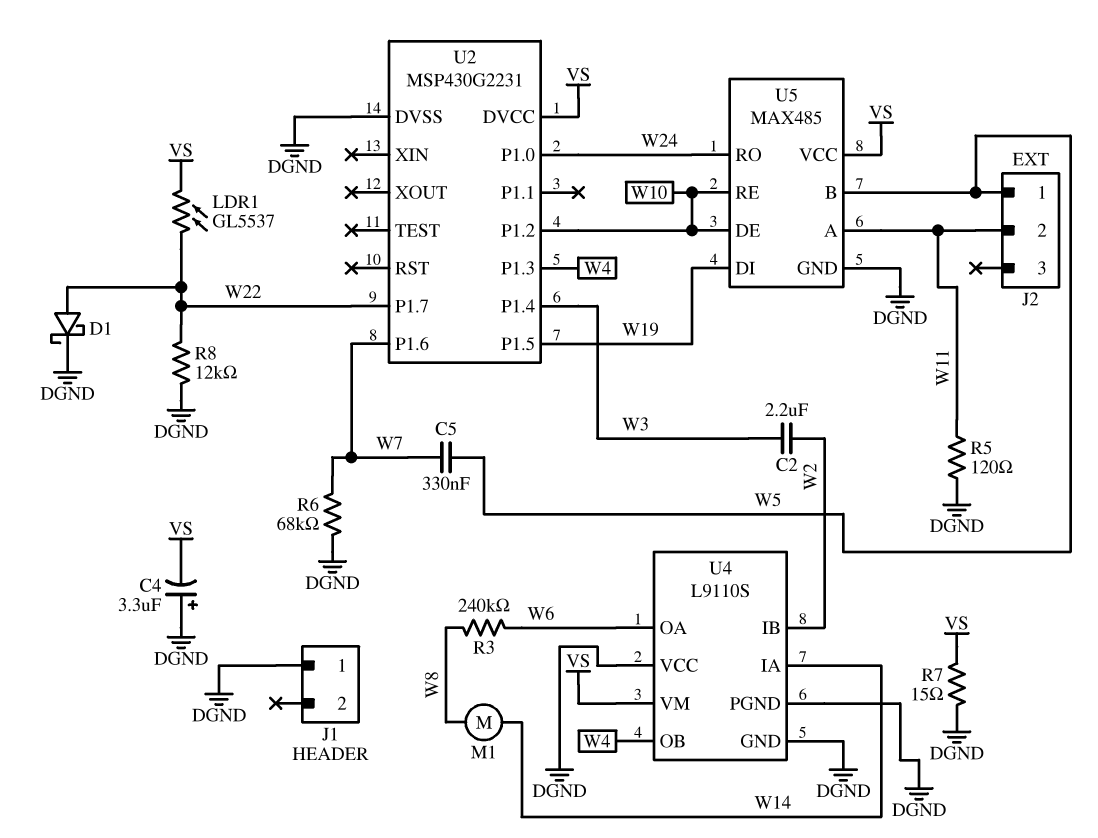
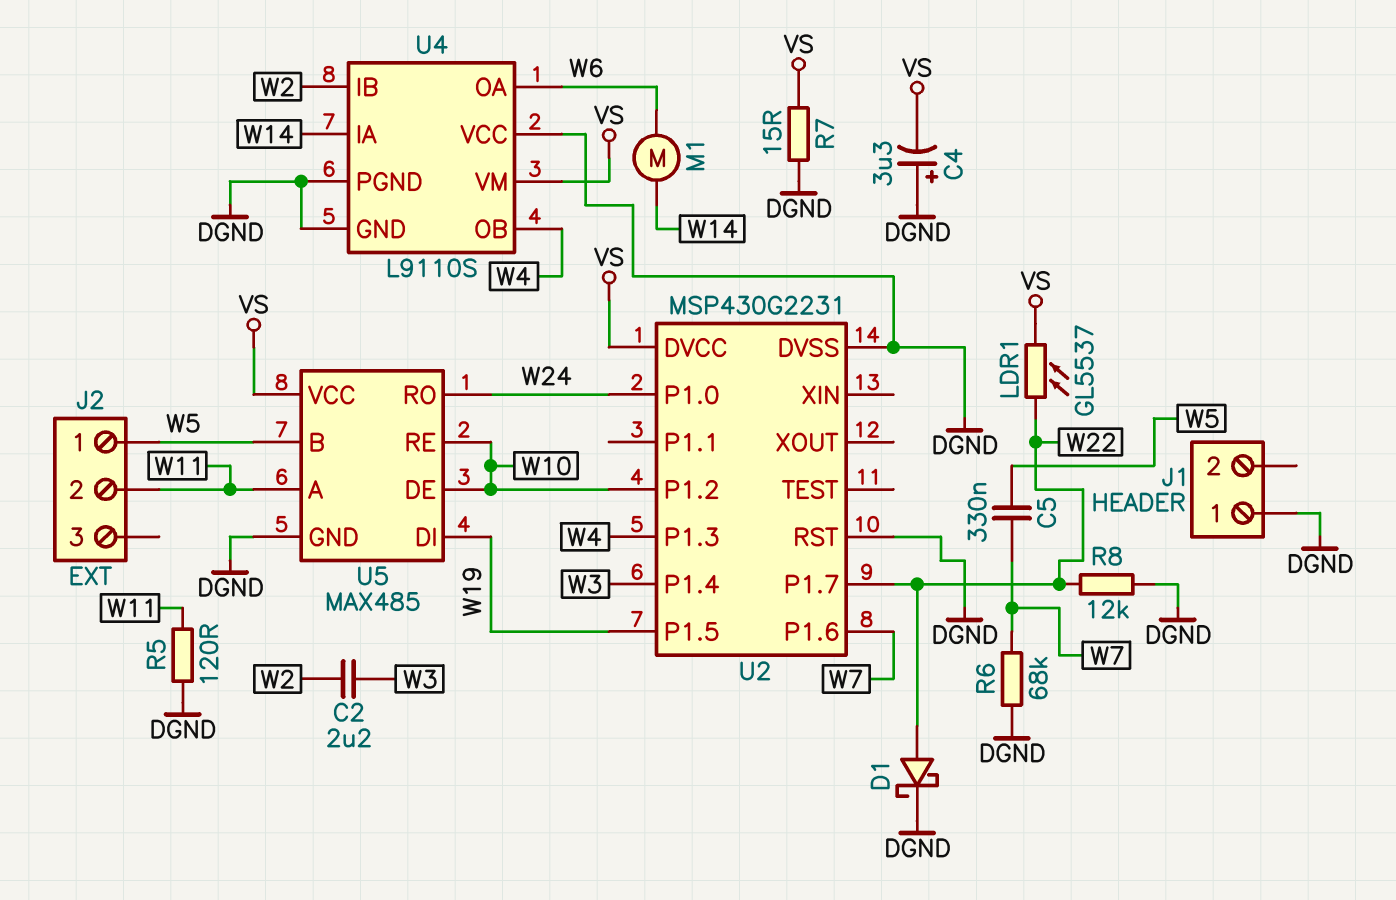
M1: motor (W8, W14) -> motor (W6, W14)
R3: 240k (W6, W8) -> none
U2 pin RST: none -> DGND

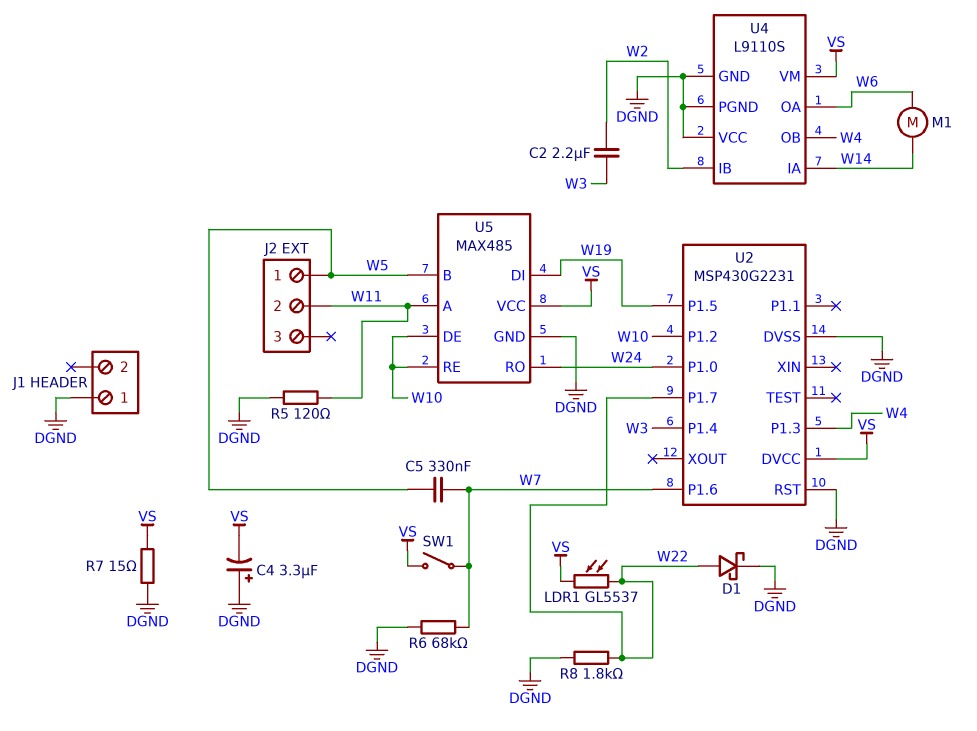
R8: 12k (DGND, W22) -> 1.8k (DGND, W22)
SW1: none -> switch (VS, W7)

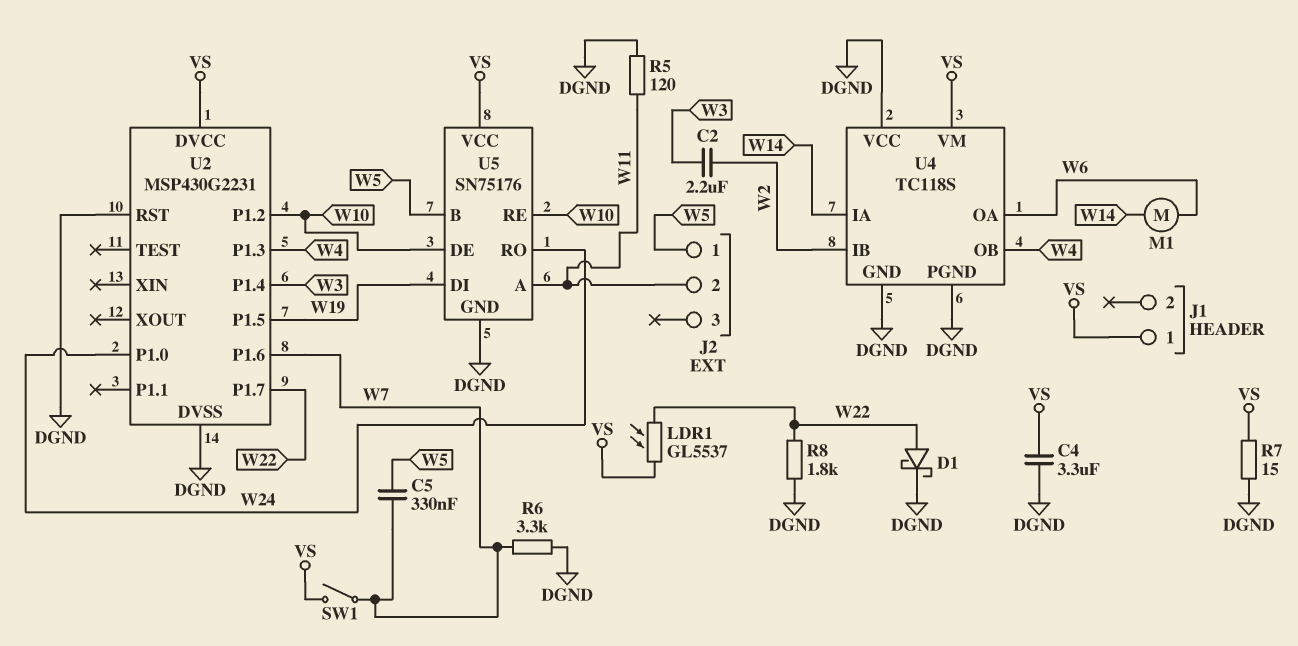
C4: 3.3uF (plus DGND, minus VS) -> 3.3uF (DGND, VS)
J1 pin 1: DGND -> VS
R6: 68k (DGND, W7) -> 3.3k (DGND, W7)
U4: L9110S -> TC118S
U5: MAX485 -> SN75176

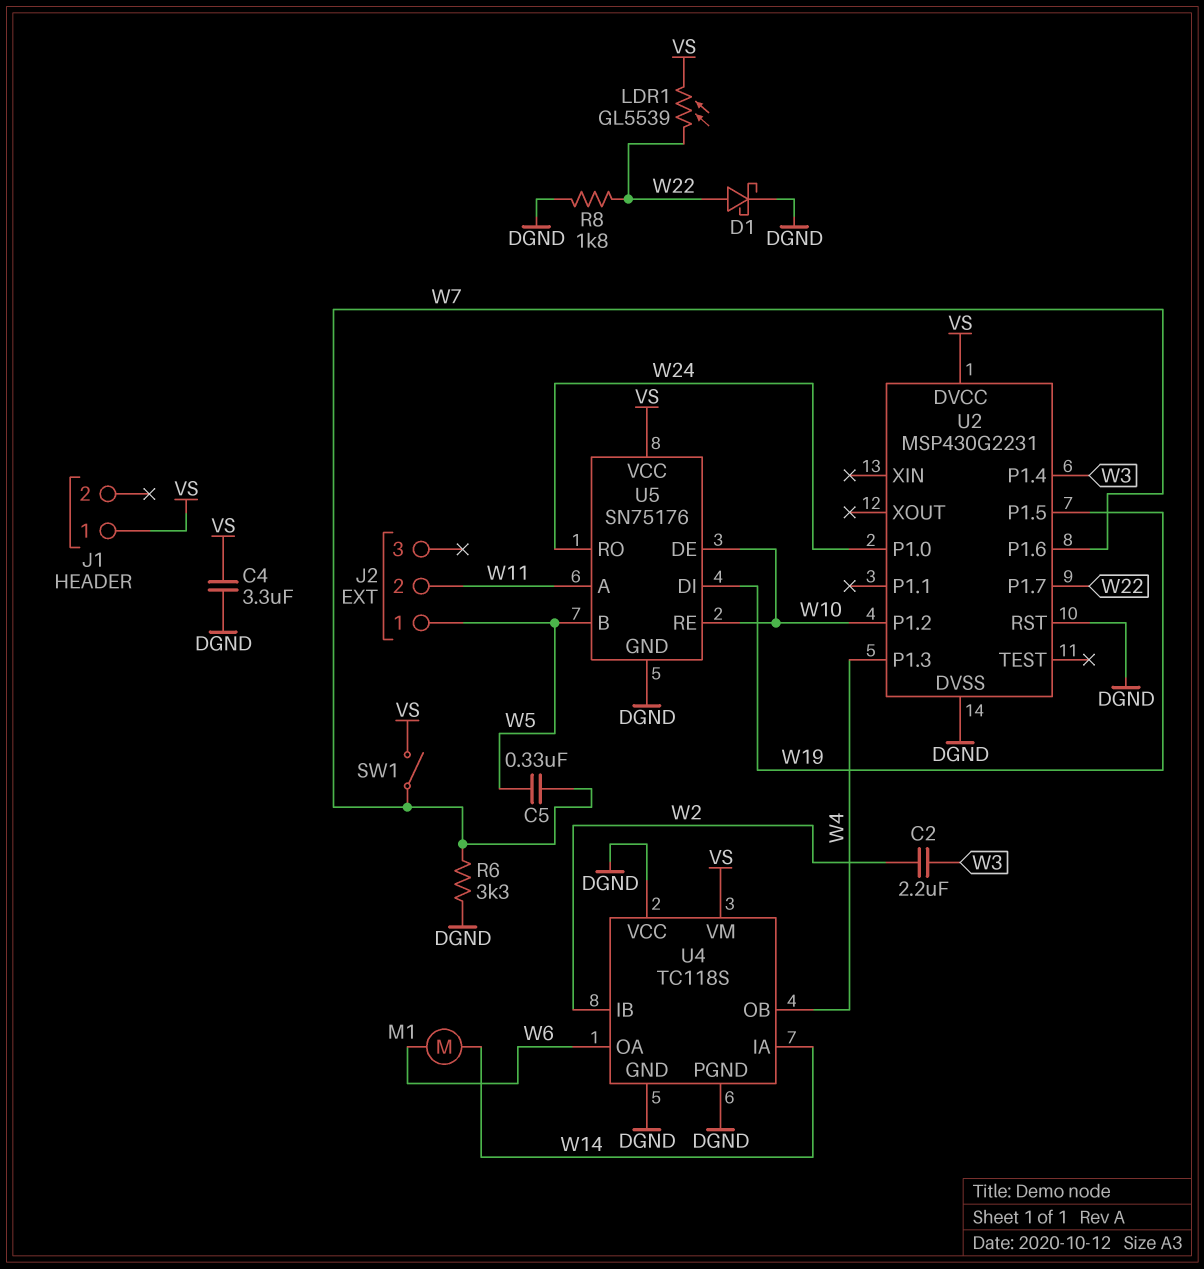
LDR1: GL5537 (VS, W22) -> GL5539 (VS, W22)
R5: 120 (DGND, W11) -> none
R7: 15 (DGND, VS) -> none

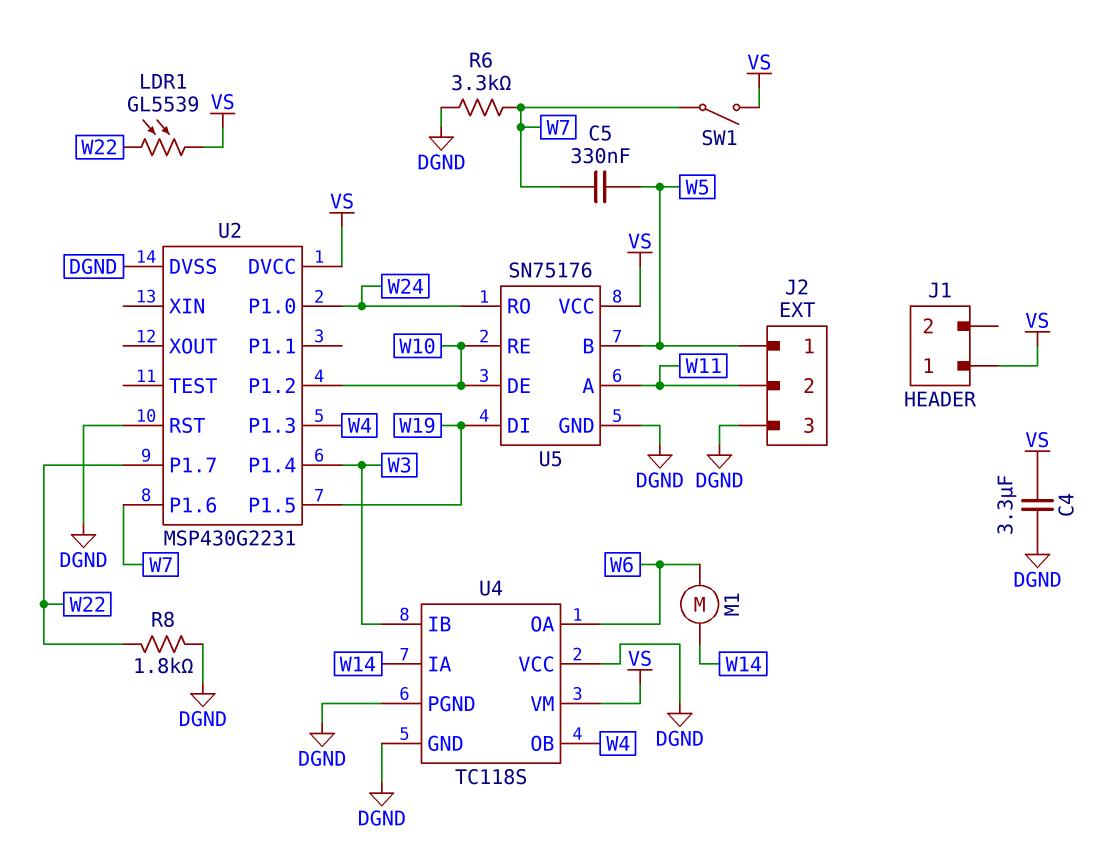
C2: 2.2uF (W2, W3) -> none
D1: schottky (A W22, K DGND) -> none
J2 pin 3: none -> DGND
U4 pin IB: W2 -> W3

